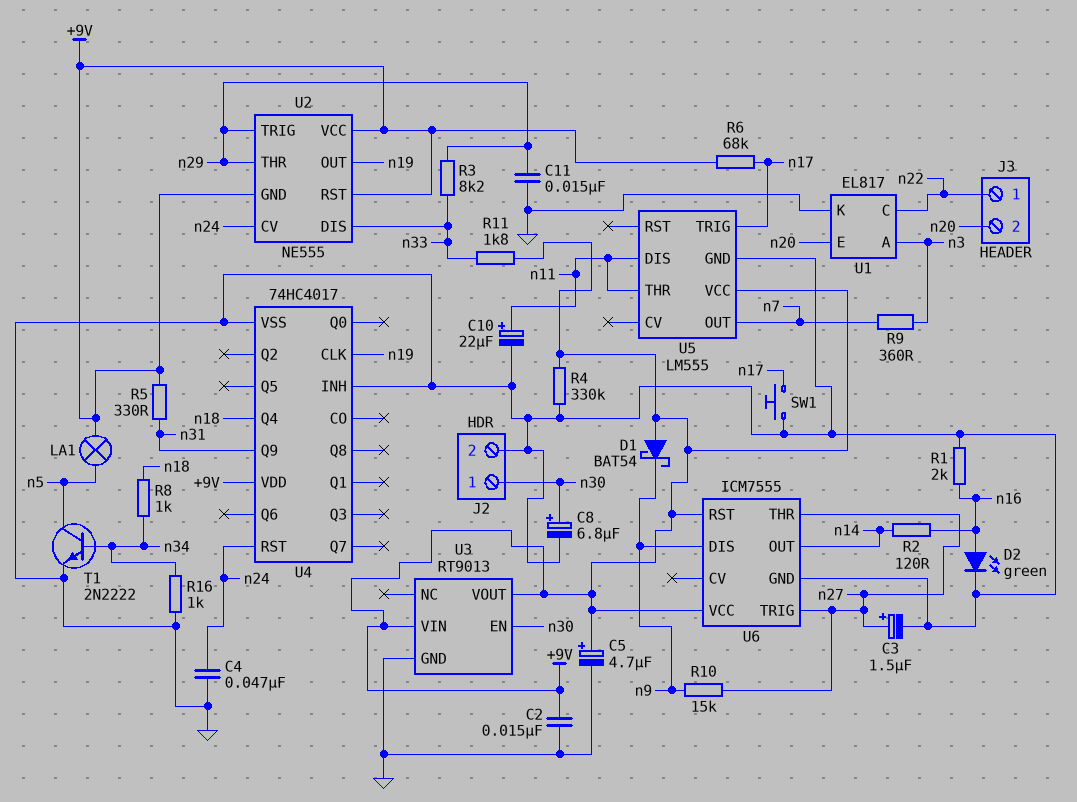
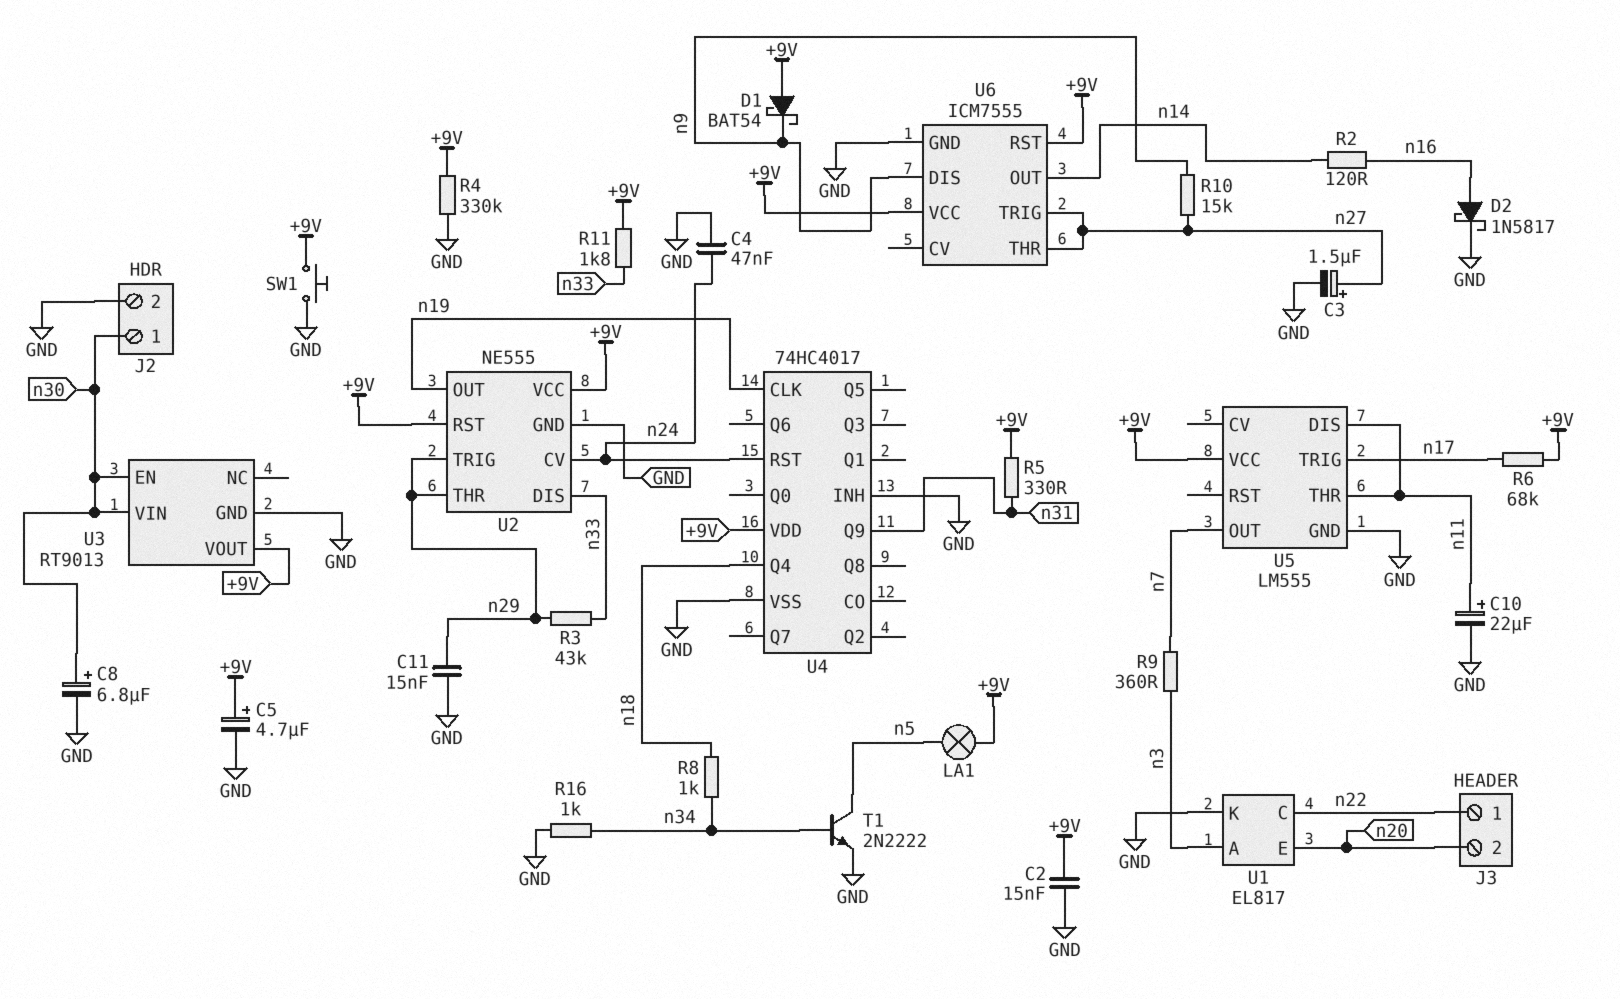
D2: LED green (A n16, K GND) -> schottky 1N5817 (A n16, K GND)
R1: 2k (GND, n16) -> none
R3: 8.2k (n29, n33) -> 43k (n29, n33)
SW1: button (GND, n17) -> button (+9V, GND)
U2 pin GND: +9V -> GND
U3 pin VIN: +9V -> n30

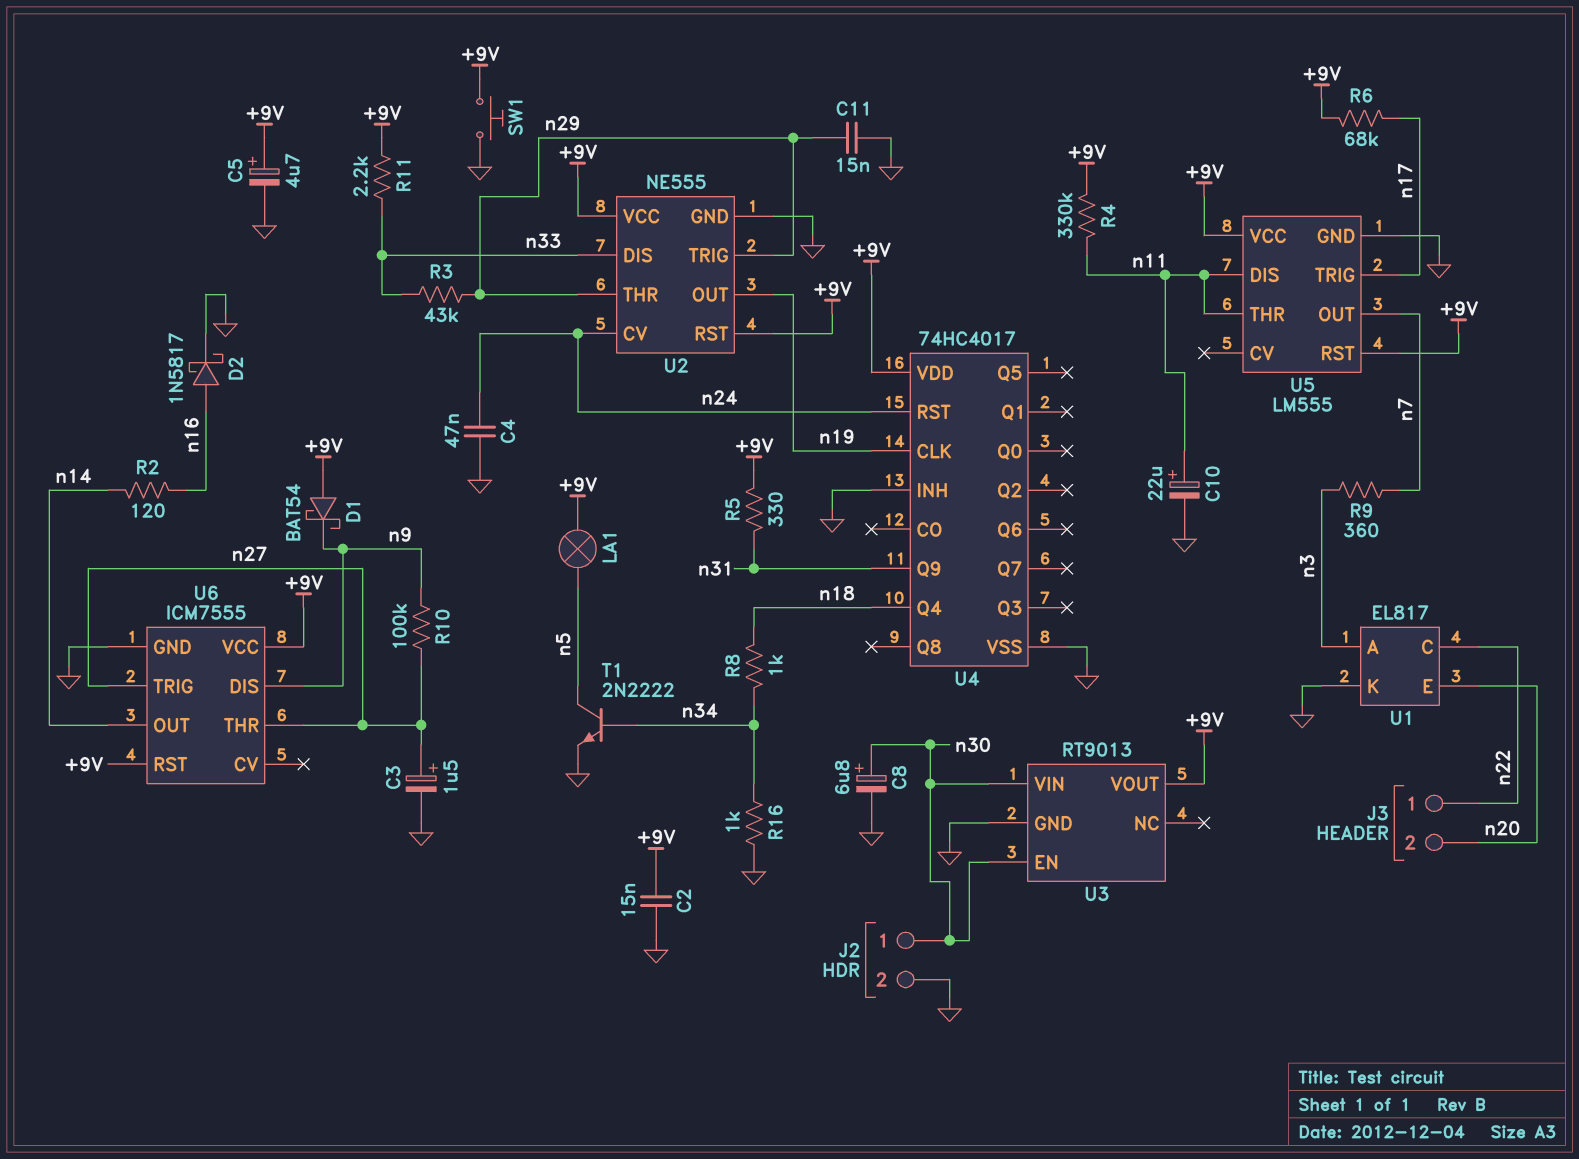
R4: 330k (+9V, GND) -> 330k (+9V, n11)
R10: 15k (n9, n27) -> 100k (n9, n27)
R11: 1.8k (+9V, n33) -> 2.2k (+9V, n33)
U5 pin RST: none -> +9V

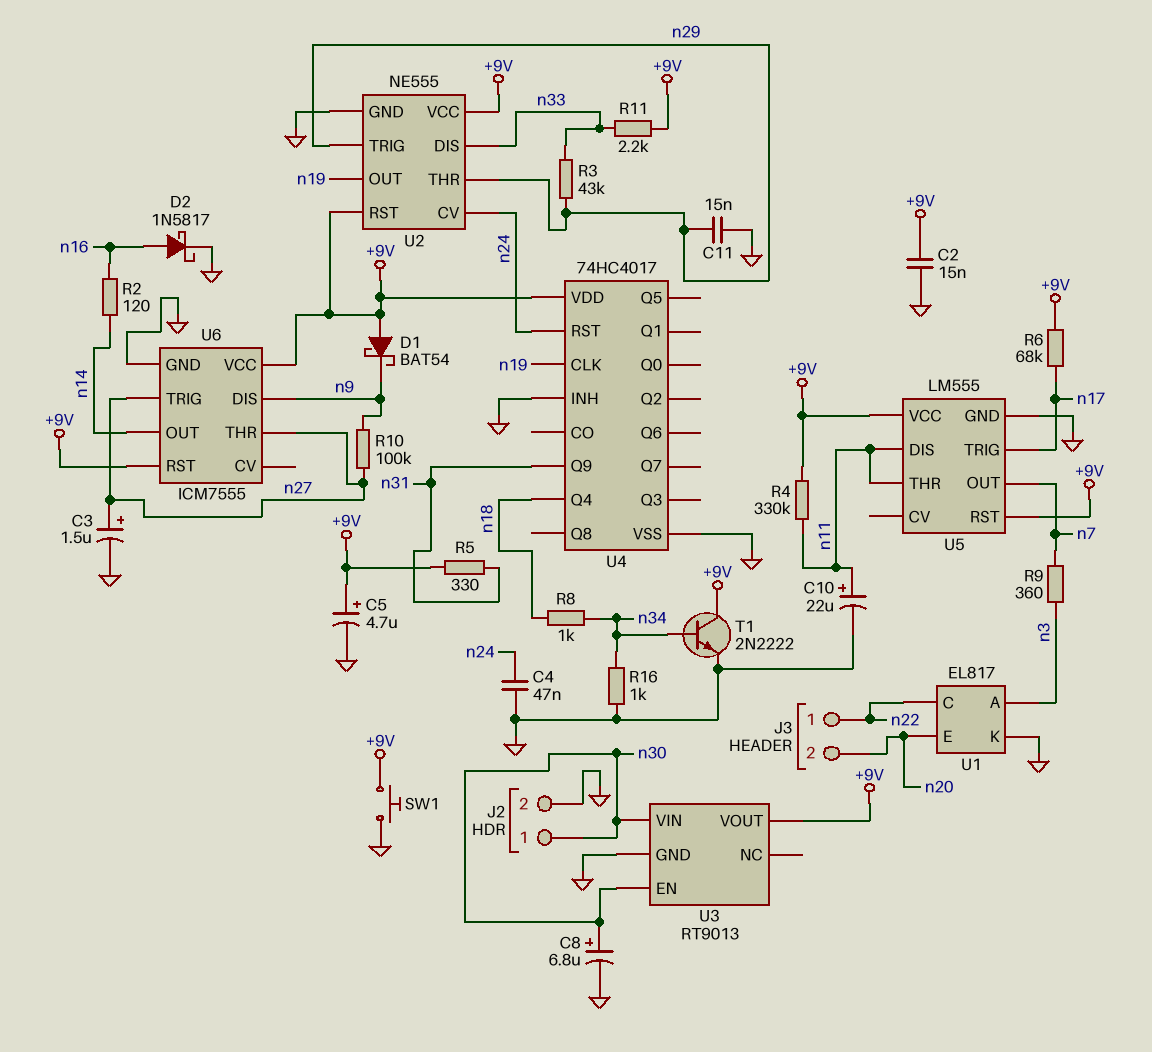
LA1: lamp (+9V, n5) -> none
T1: NPN 2N2222 (B n34, C n5, E GND) -> NPN 2N2222 (B n34, C +9V, E GND)

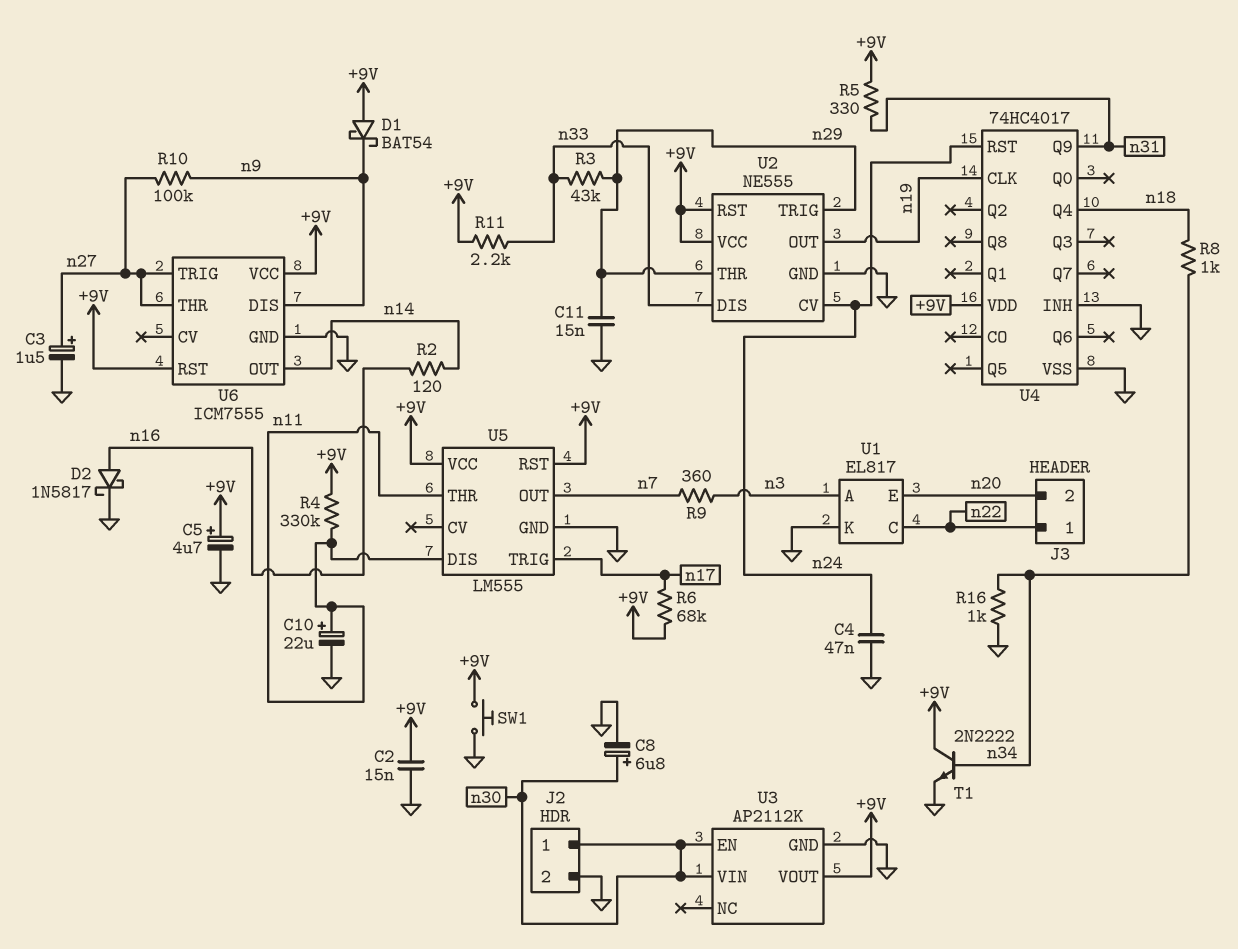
U3: RT9013 -> AP2112K

